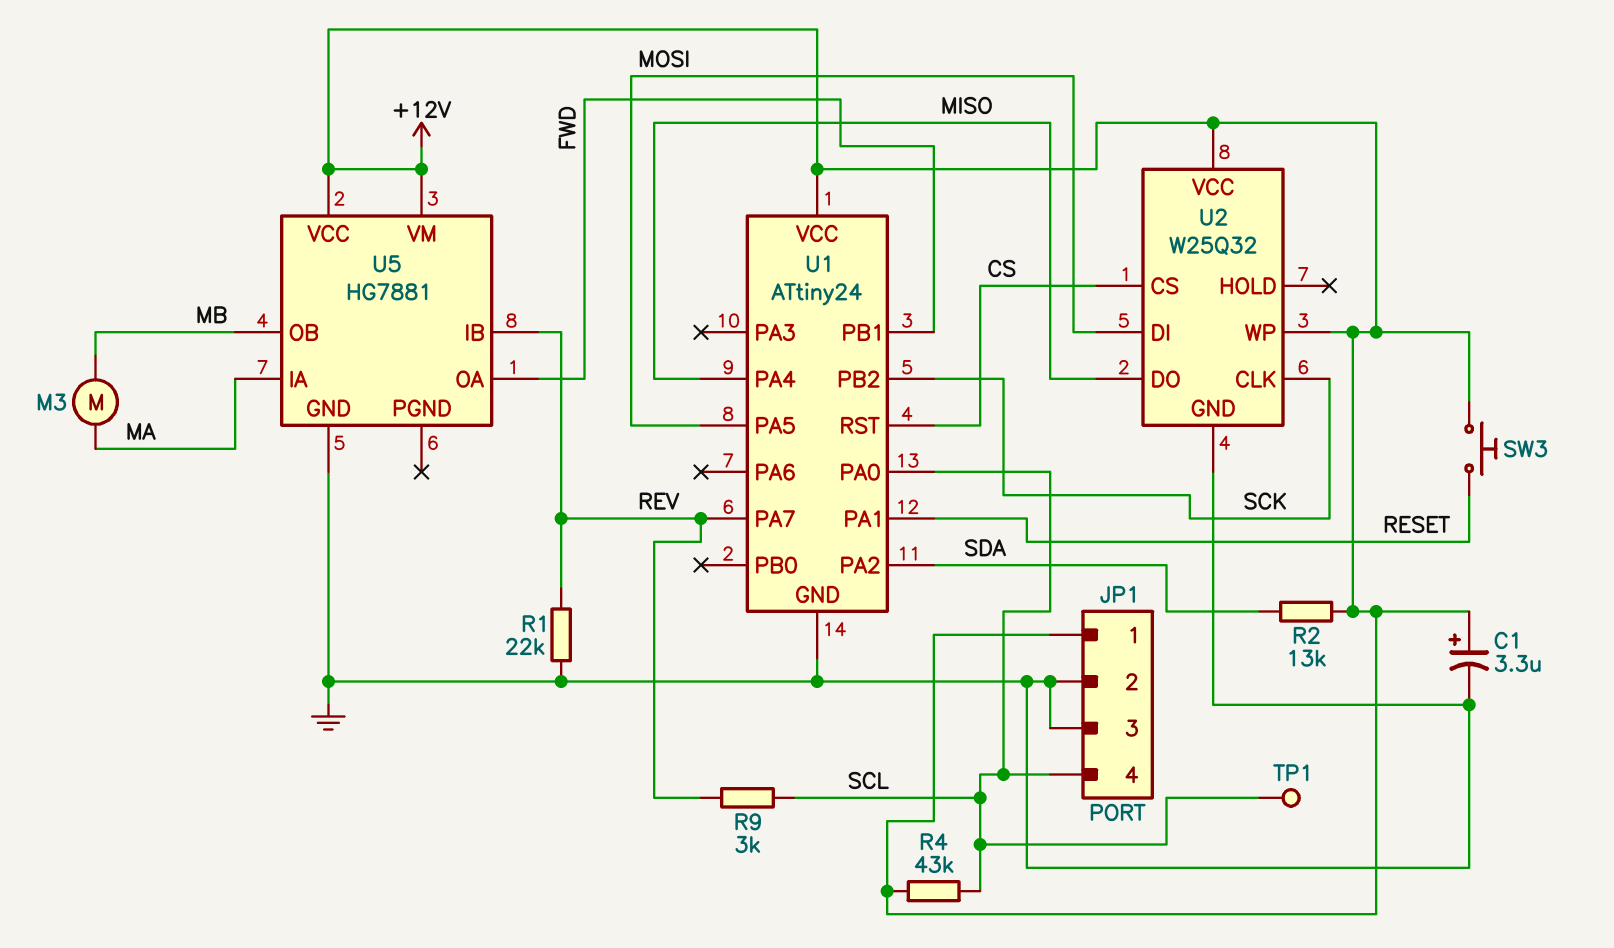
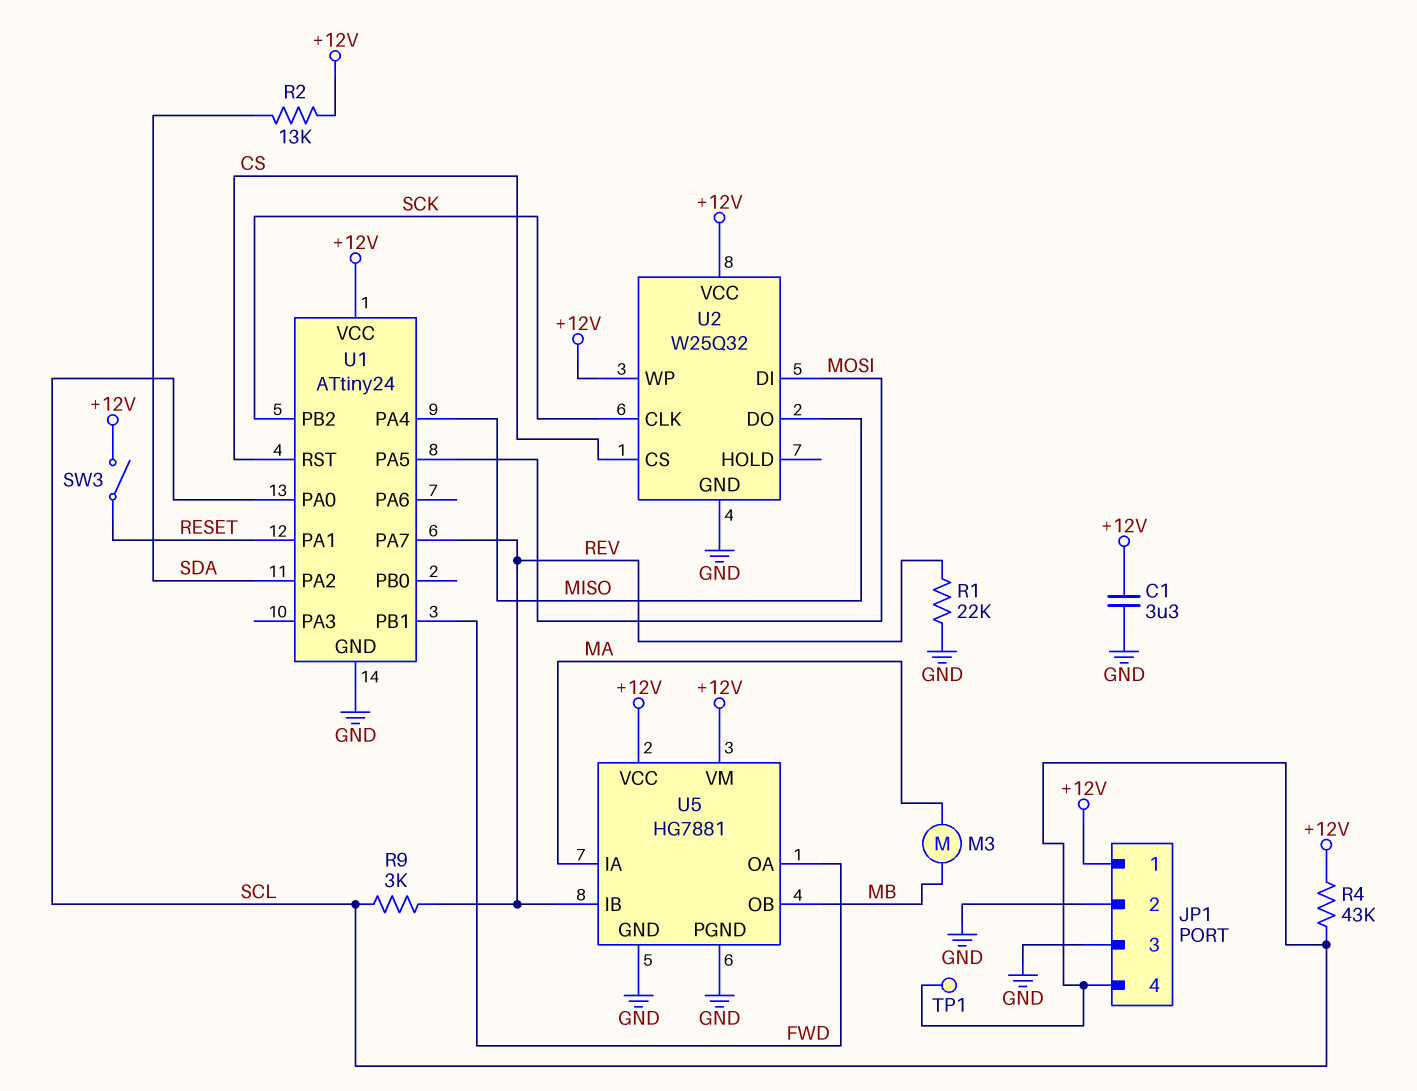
C1: 3.3uF (plus +12V, minus GND) -> 3.3uF (+12V, GND)
SW3: button (+12V, RESET) -> switch (+12V, RESET)
U5 pin PGND: none -> GND

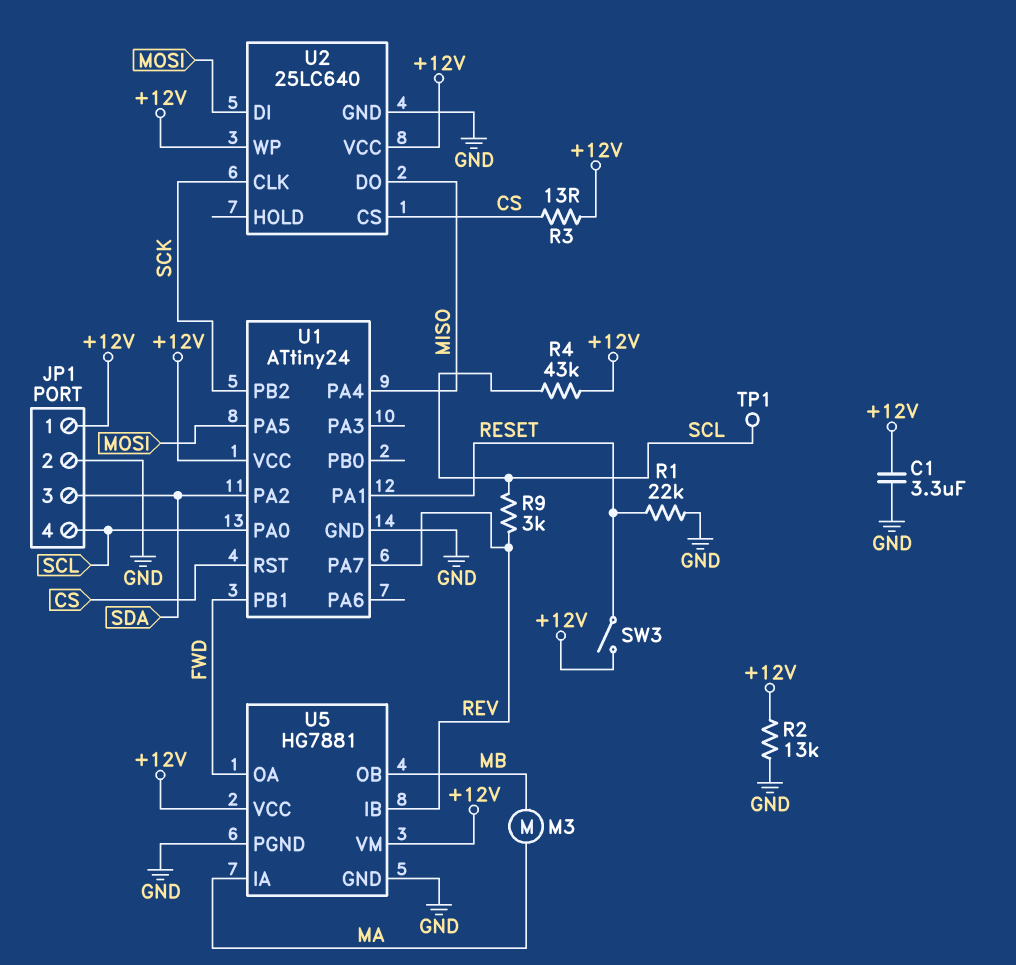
JP1 pin 3: GND -> SDA
R1: 22k (GND, REV) -> 22k (GND, RESET)
R2: 13k (+12V, SDA) -> 13k (+12V, GND)
R3: none -> 13 (+12V, CS)
U2: W25Q32 -> 25LC640

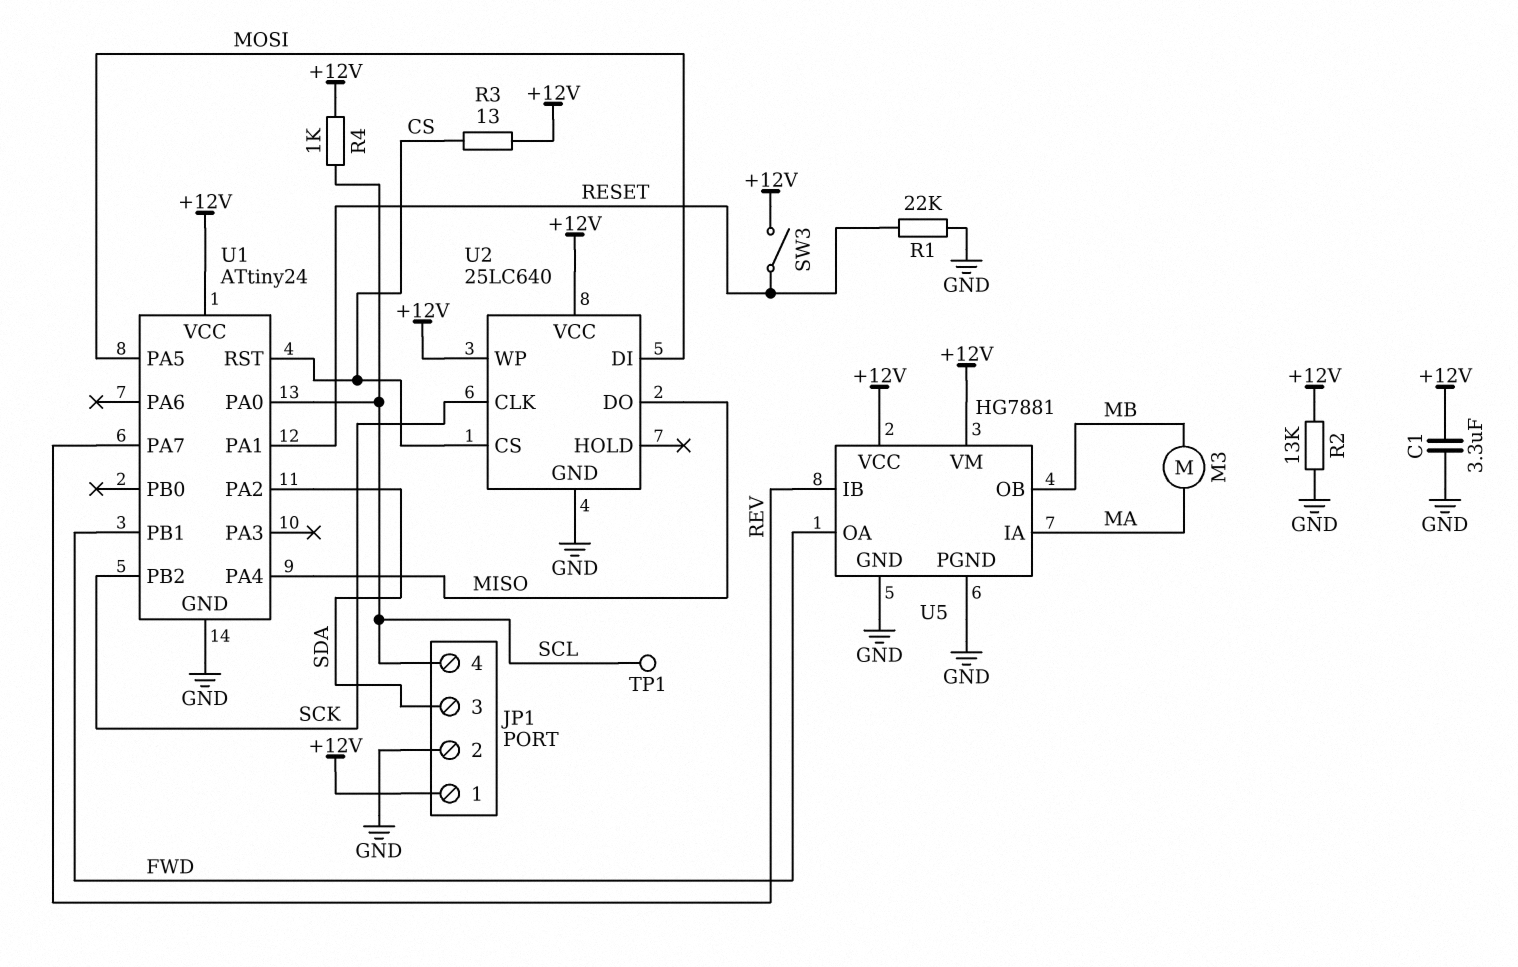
R4: 43k (+12V, SCL) -> 1k (+12V, SCL)
R9: 3k (REV, SCL) -> none

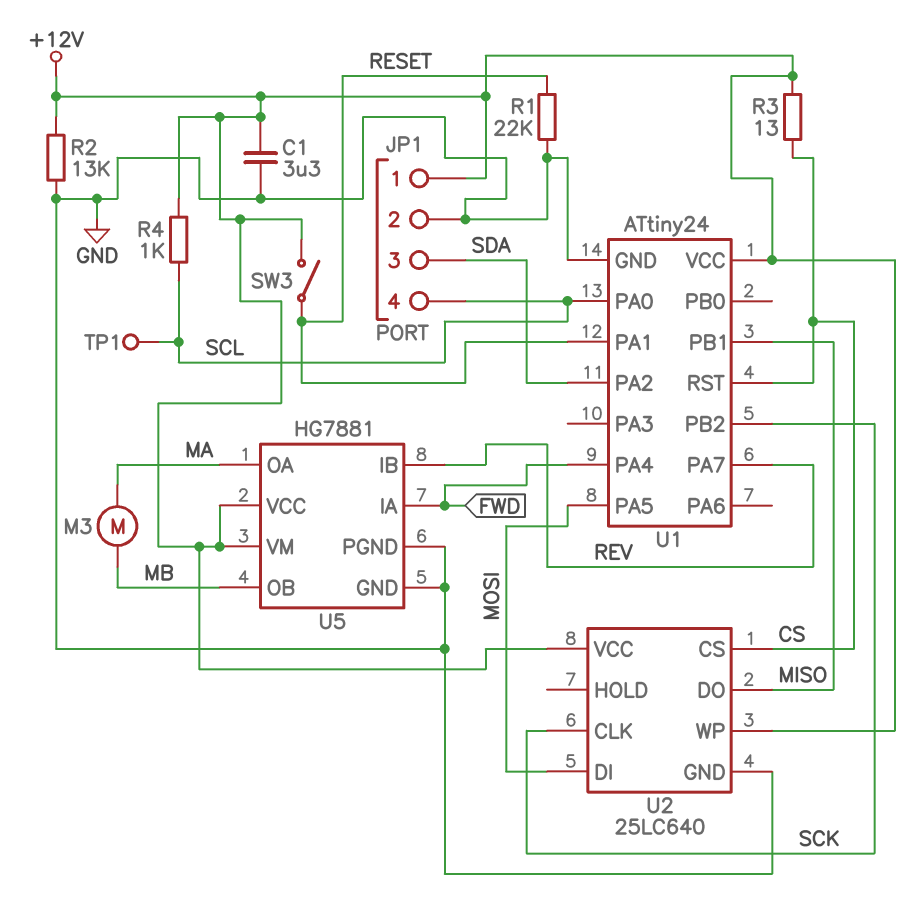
U1 pin PA4: MISO -> FWD
U1 pin PB1: FWD -> MISO
U5 pin IA: MA -> FWD
U5 pin OA: FWD -> MA

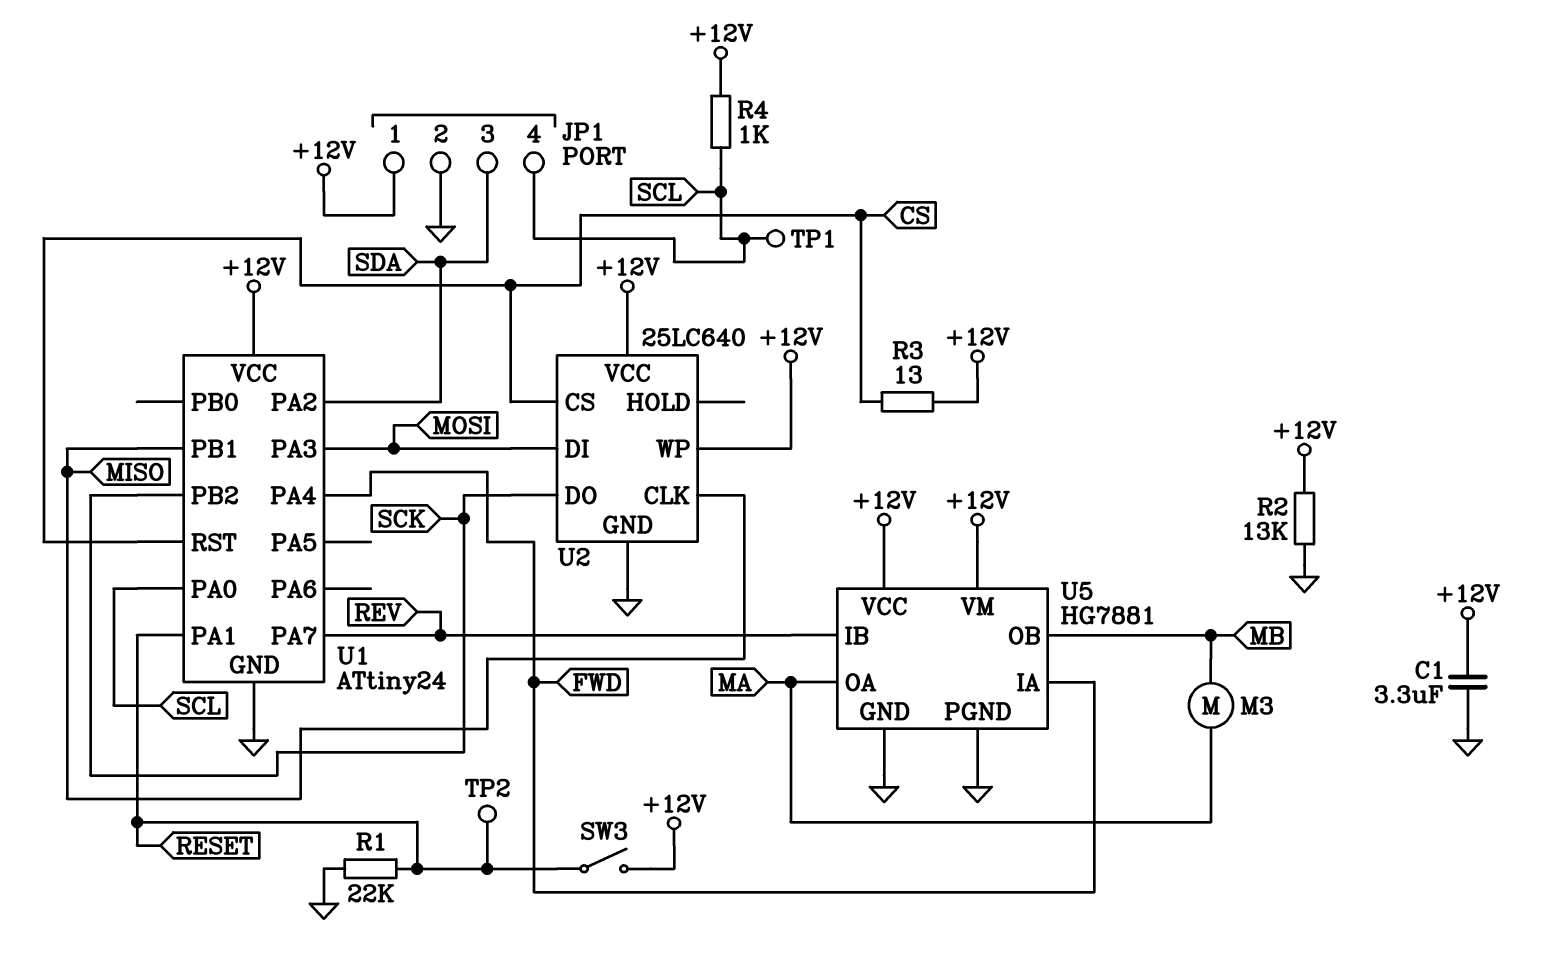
TP2: none -> test point (RESET)
U1 pin PA3: none -> MOSI
U1 pin PA5: MOSI -> none
U2 pin CLK: SCK -> MISO
U2 pin DO: MISO -> SCK

